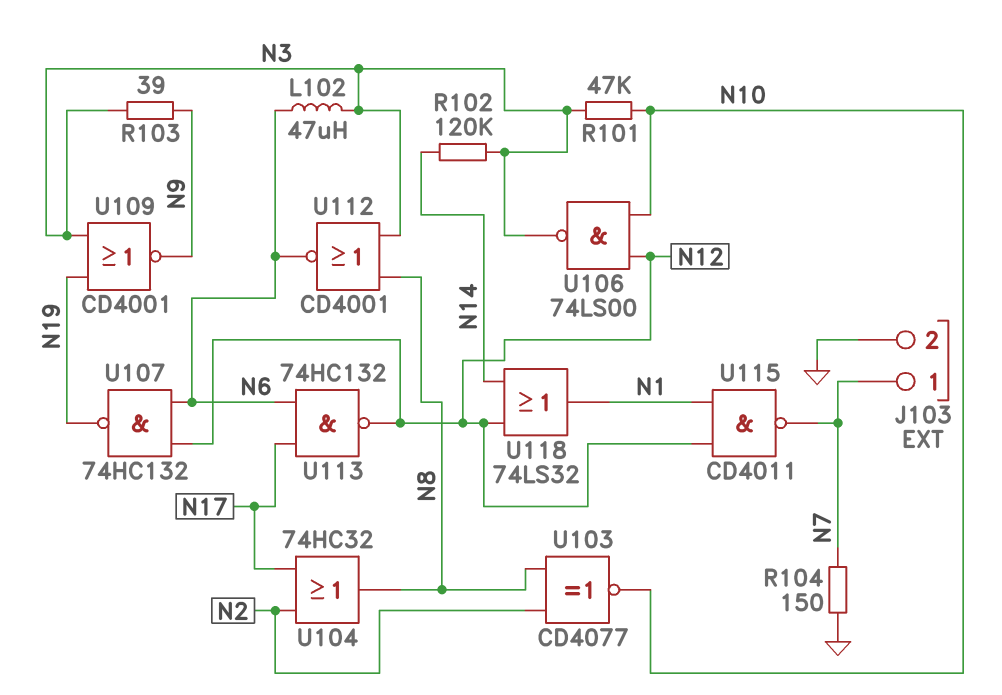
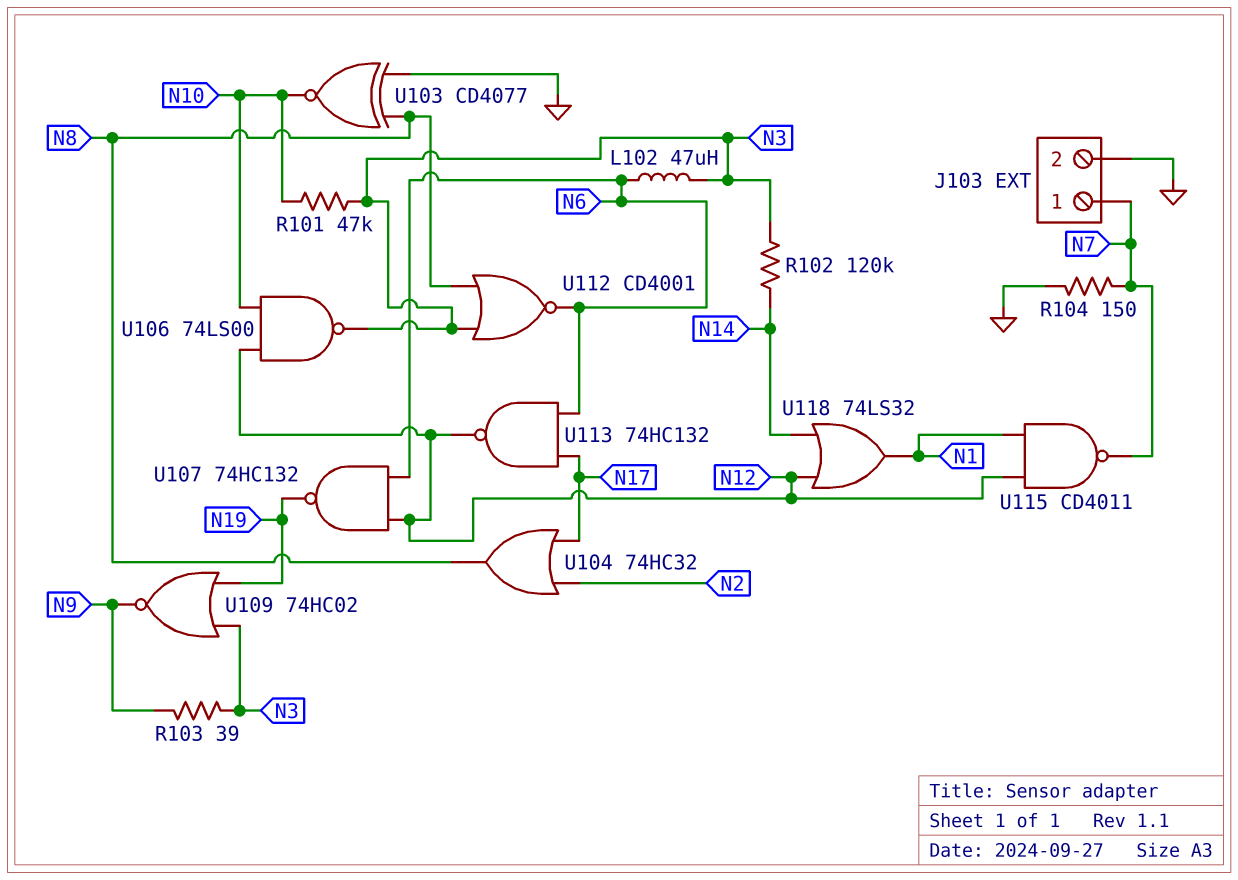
U103: XNOR CD4077 (in N2, in N8, out N10) -> XNOR CD4077 (in GND, in N8, out N10)
U109: NOR CD4001 (in N3, in N19, out N9) -> NOR 74HC02 (in N3, in N19, out N9)

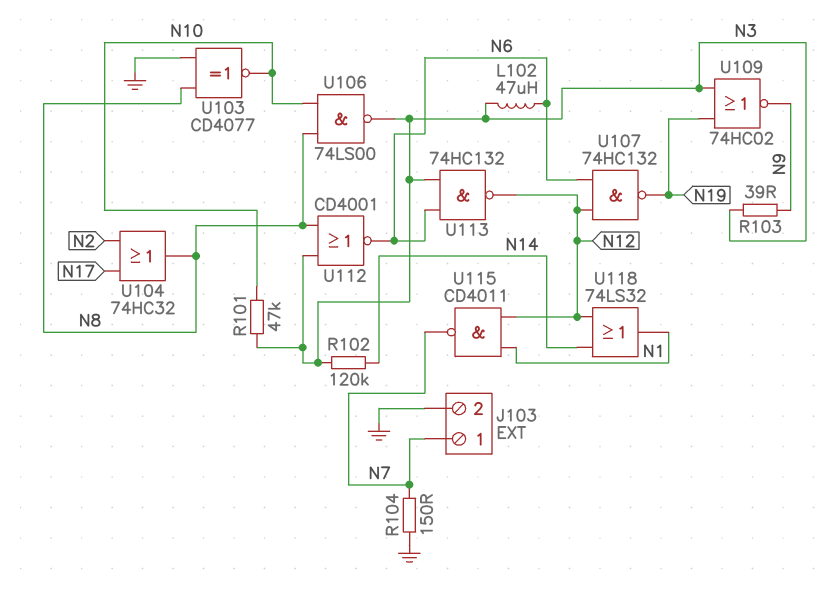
U106: NAND 74LS00 (in N10, in N12, out N3) -> NAND 74LS00 (in N8, in N10, out N3)
U113: NAND 74HC132 (in N6, in N17, out N12) -> NAND 74HC132 (in N3, in N6, out N12)

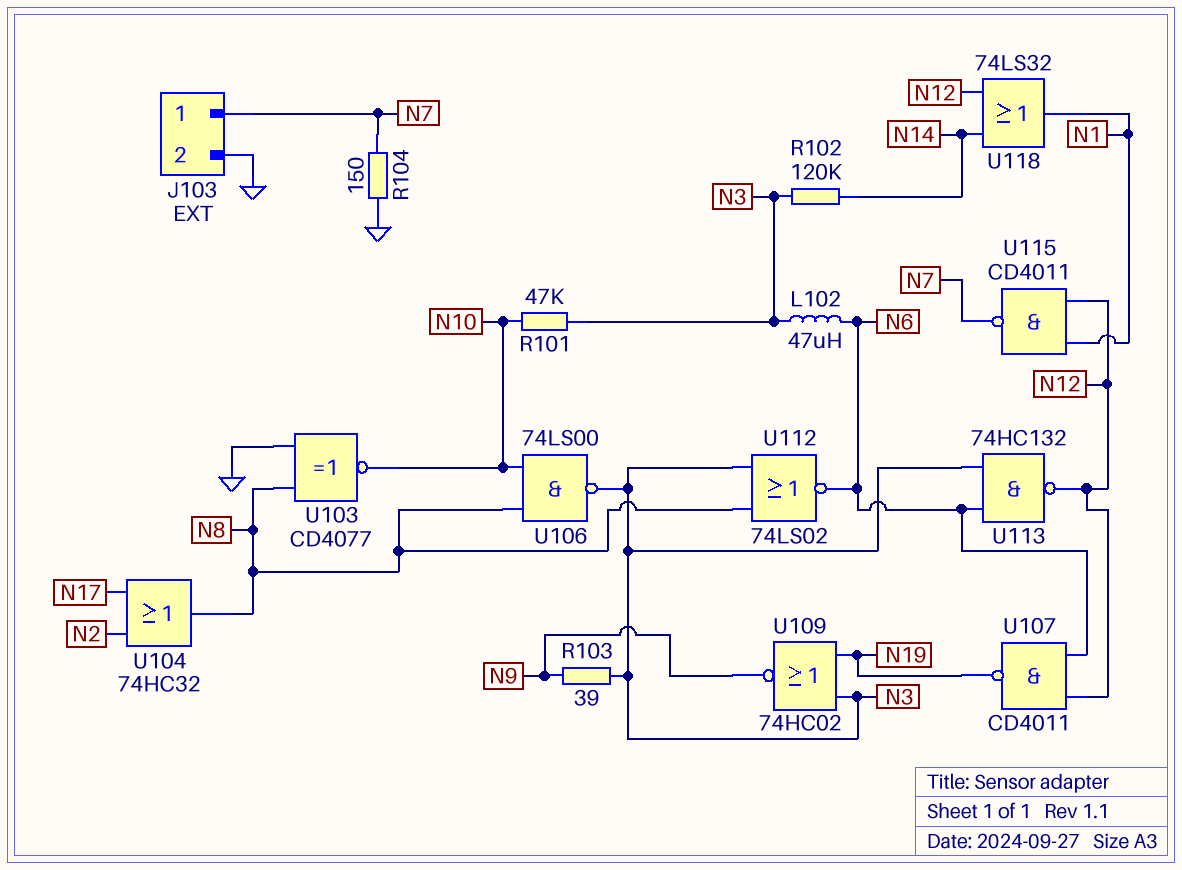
U107: NAND 74HC132 (in N6, in N12, out N19) -> NAND CD4011 (in N6, in N12, out N19)
U112: NOR CD4001 (in N3, in N8, out N6) -> NOR 74LS02 (in N3, in N8, out N6)

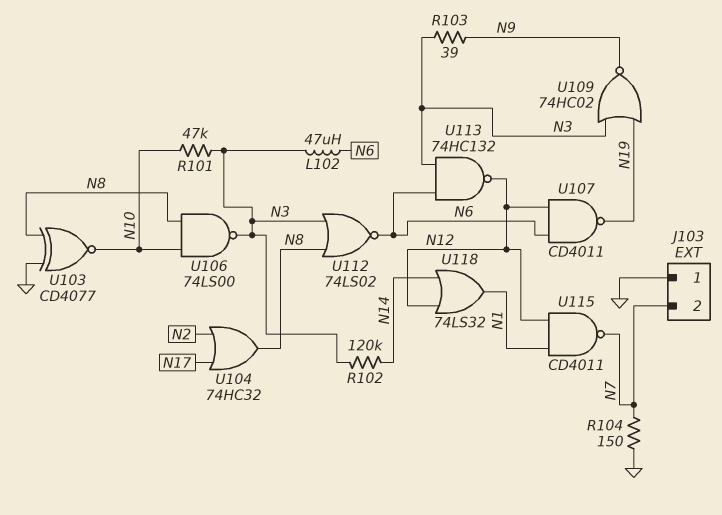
J103 pin 1: N7 -> GND
J103 pin 2: GND -> N7

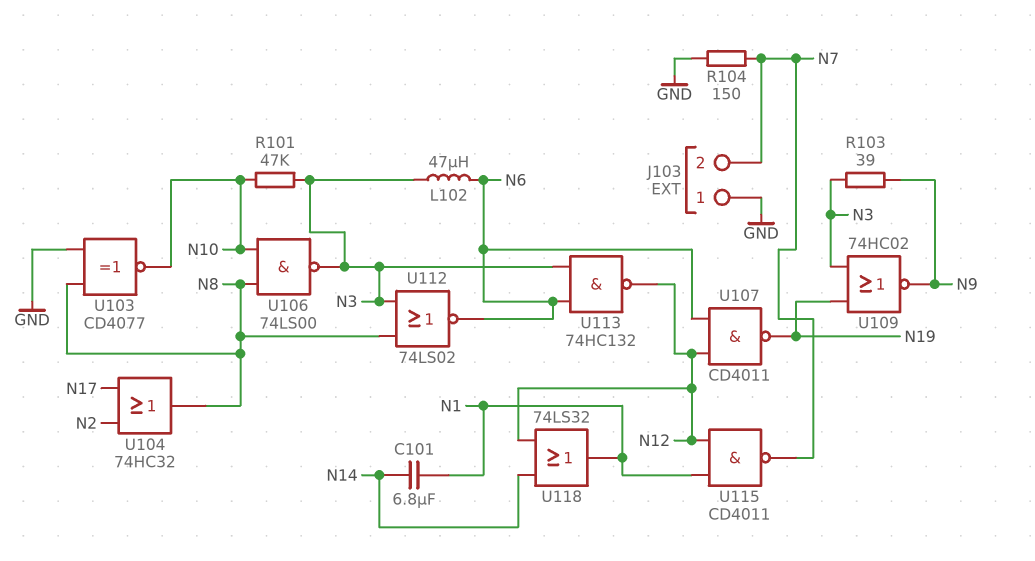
C101: none -> 6.8uF (N1, N14)
R102: 120k (N3, N14) -> none

